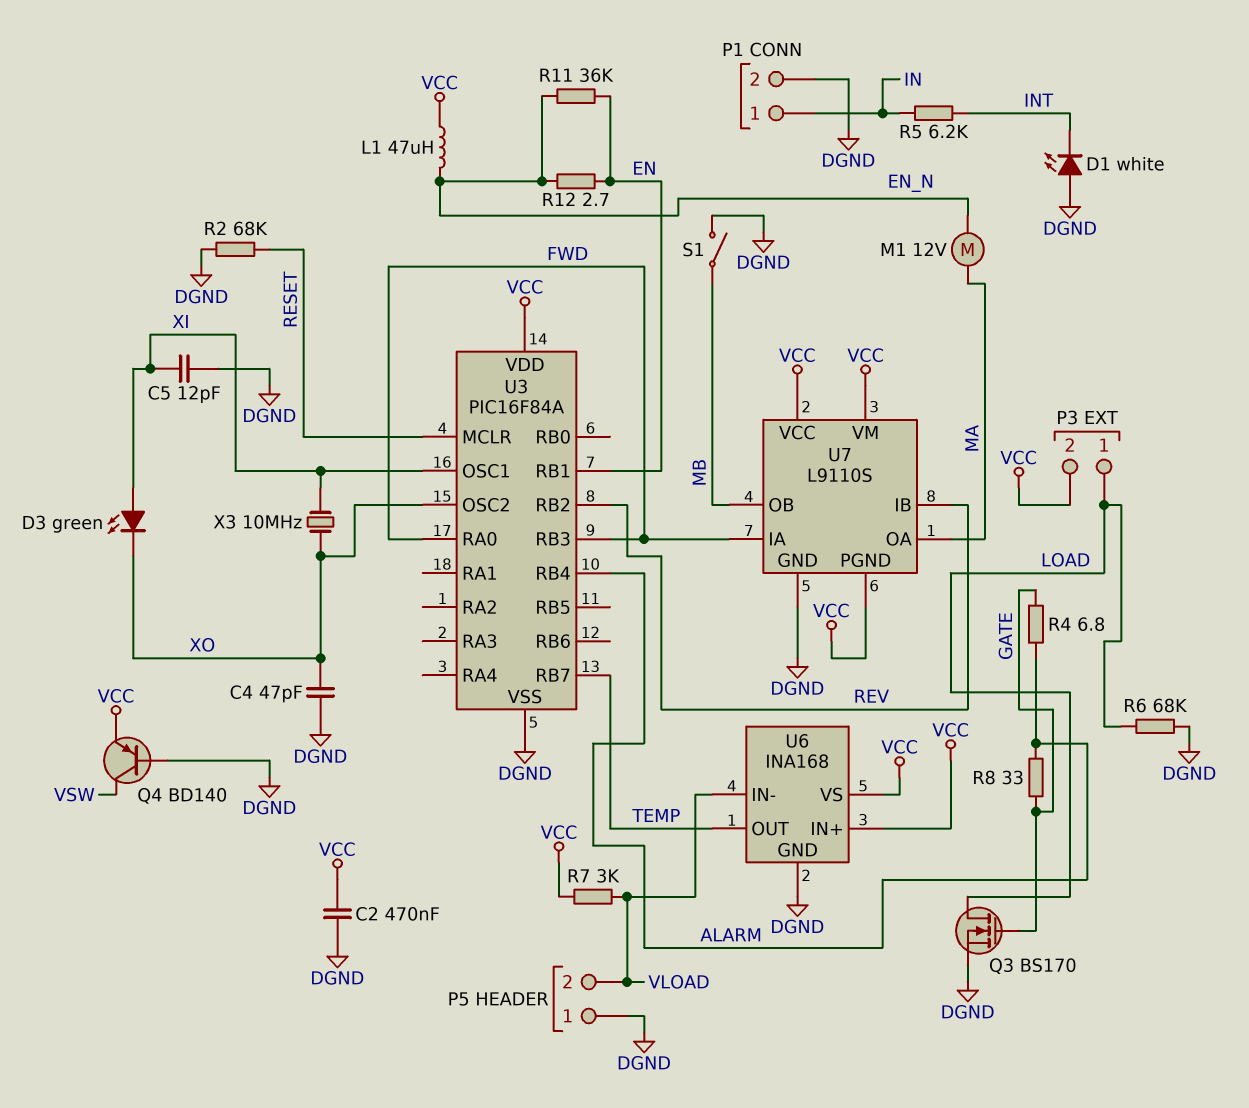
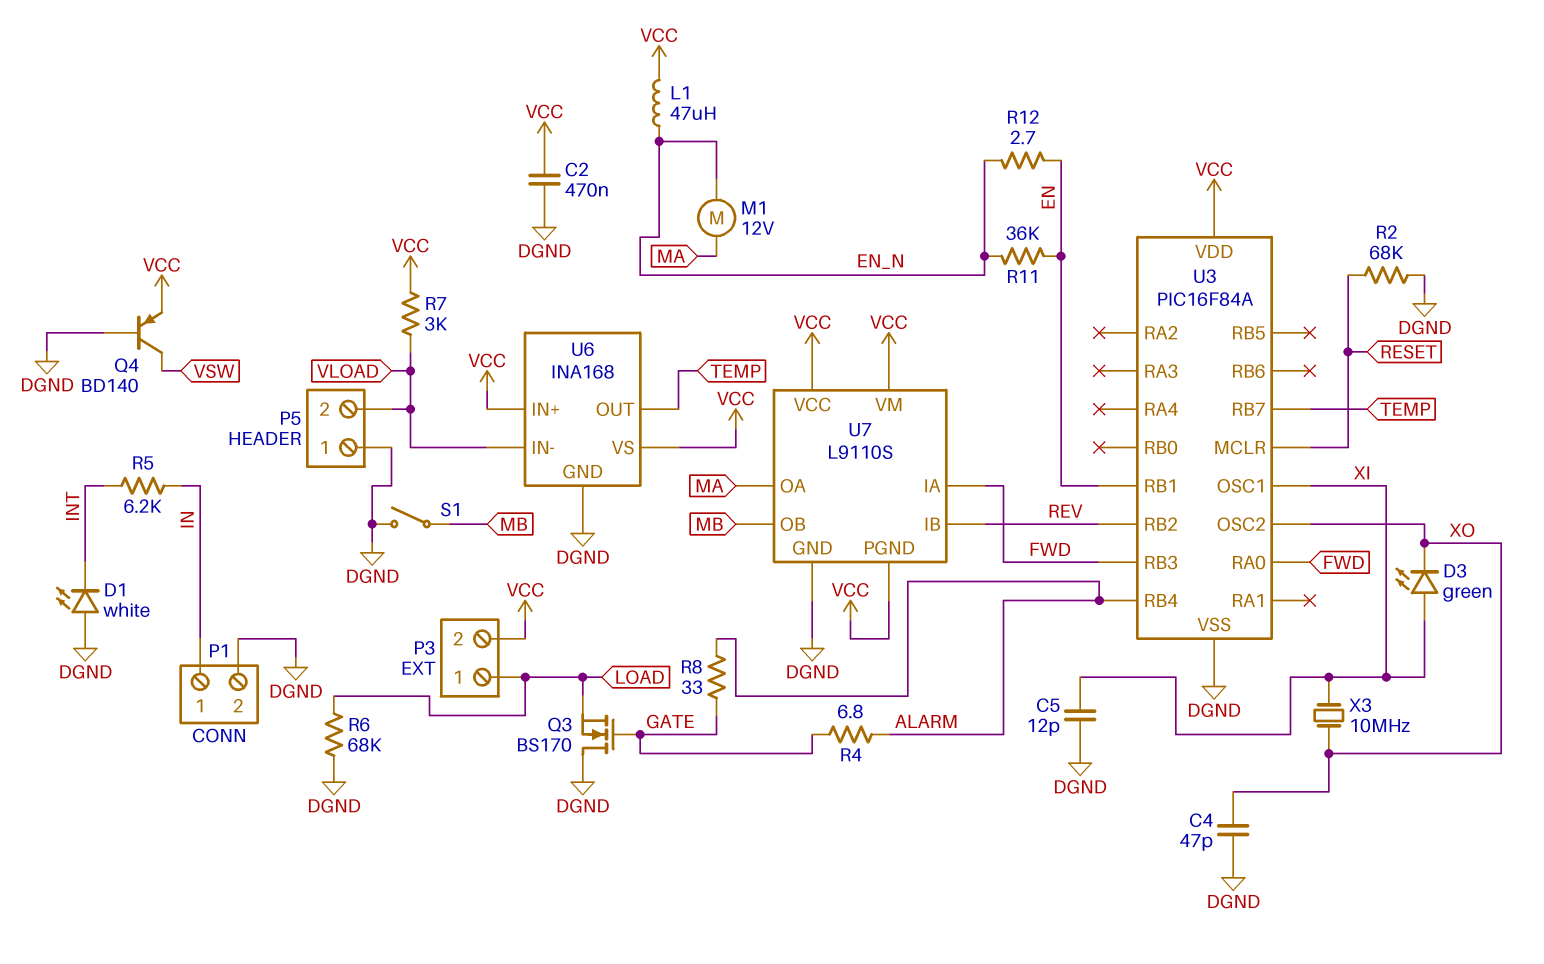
Q3: NMOS BS170 (G GATE, D LOAD, S DGND) -> NMOS BS170 (G GATE, D DGND, S LOAD)

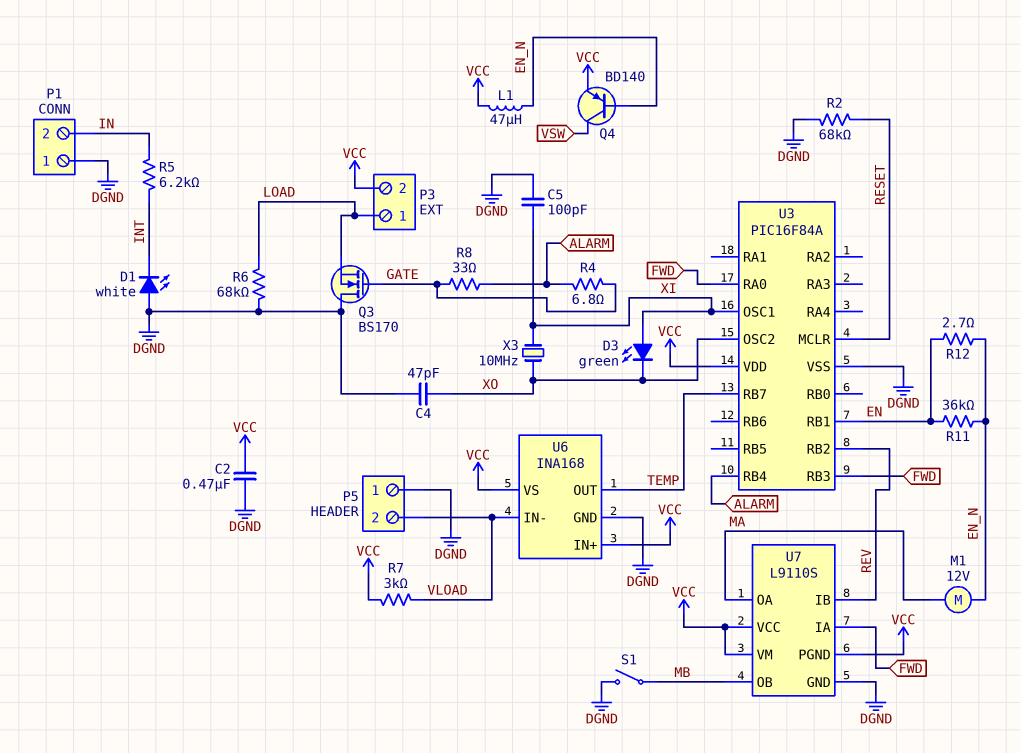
C5: 12pF (DGND, XI) -> 100pF (DGND, XI)
P1 pin 1: IN -> DGND
P1 pin 2: DGND -> IN
Q4: PNP BD140 (B DGND, C VSW, E VCC) -> PNP BD140 (B EN_N, C VSW, E VCC)

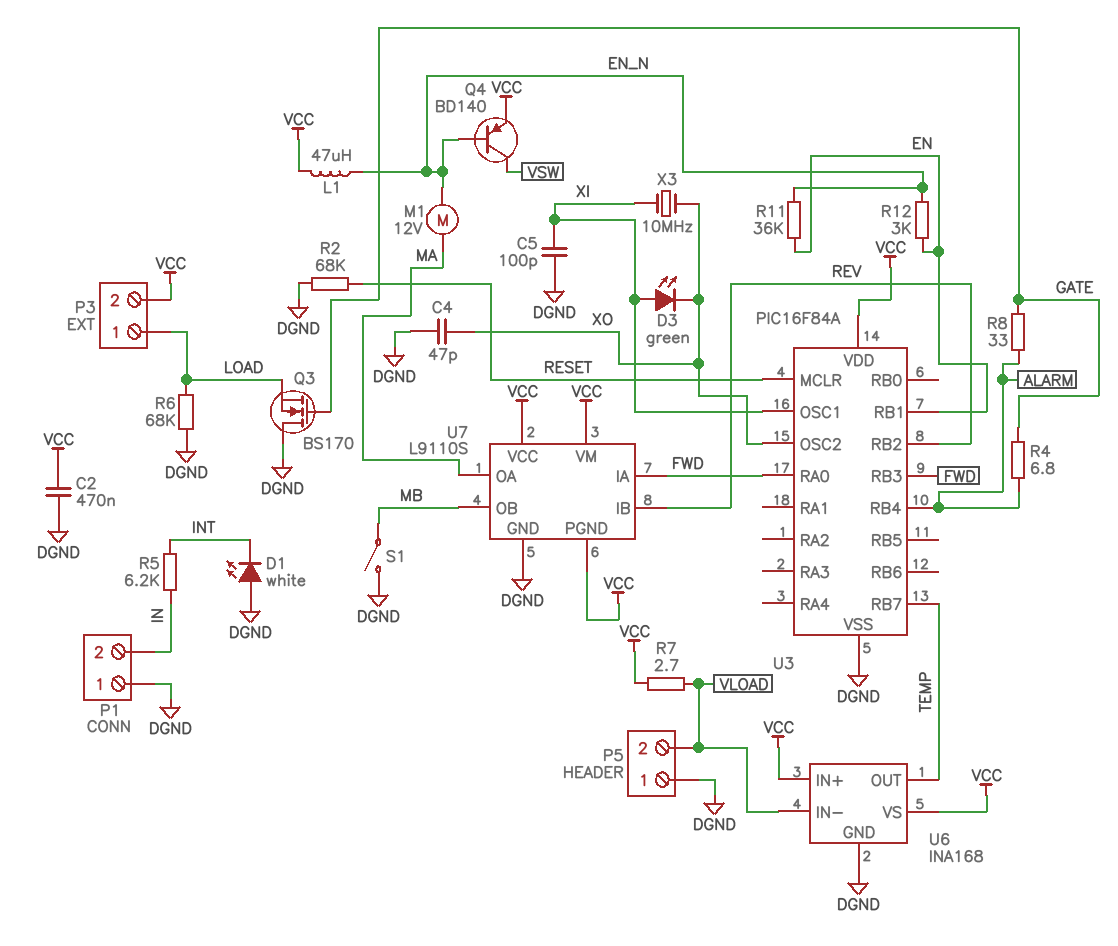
R7: 3k (VCC, VLOAD) -> 2.7 (VCC, VLOAD)
R12: 2.7 (EN, EN_N) -> 3k (EN, EN_N)

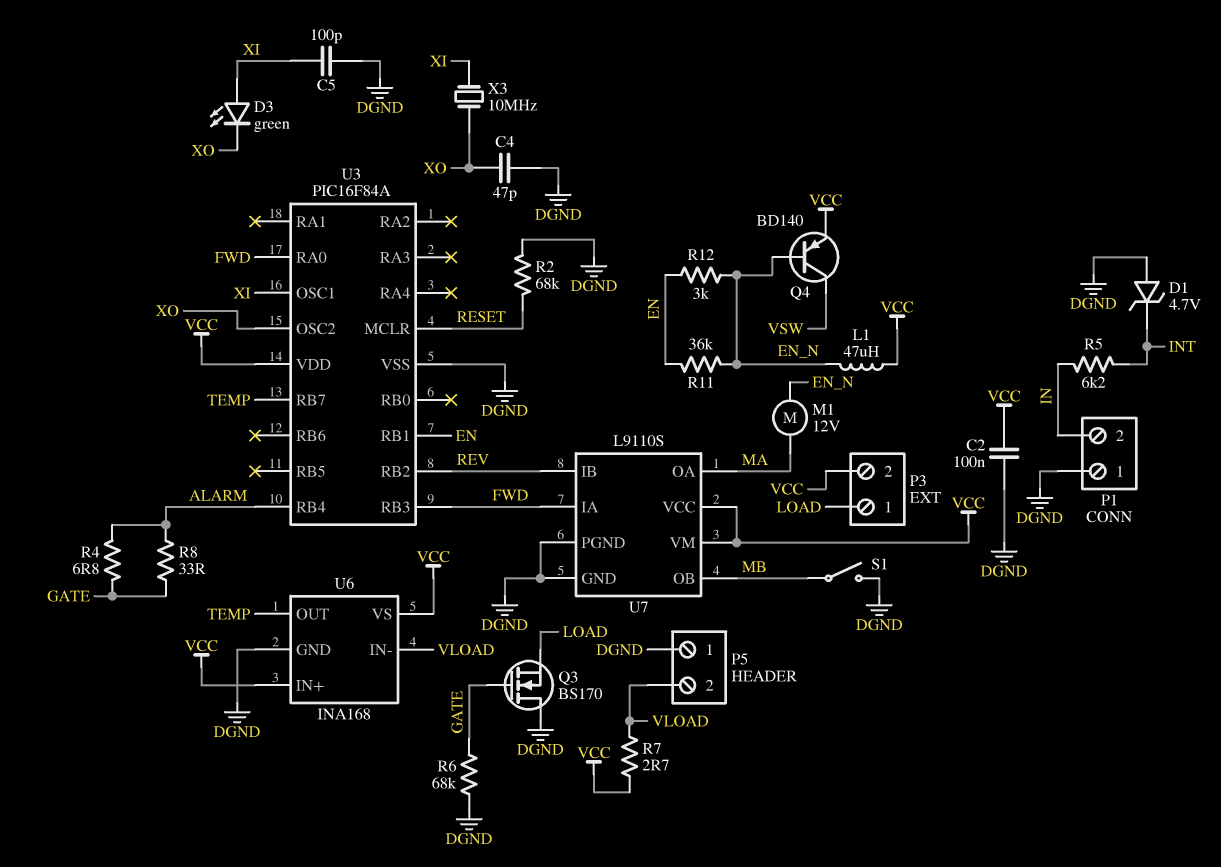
C2: 470nF (DGND, VCC) -> 100nF (DGND, VCC)
D1: LED white (A DGND, K INT) -> zener 4.7V (A DGND, K INT)
R6: 68k (DGND, LOAD) -> 68k (DGND, GATE)
U7 pin PGND: VCC -> DGND

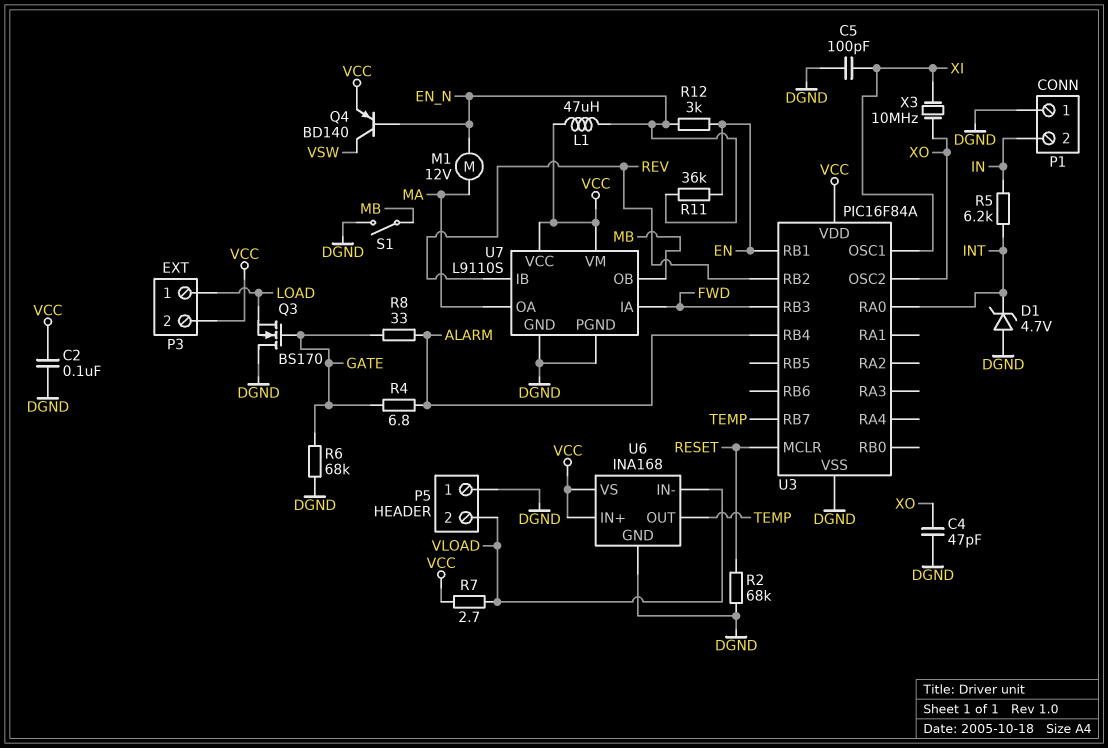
D3: LED green (A XI, K XO) -> none
U3 pin RA0: FWD -> INT

